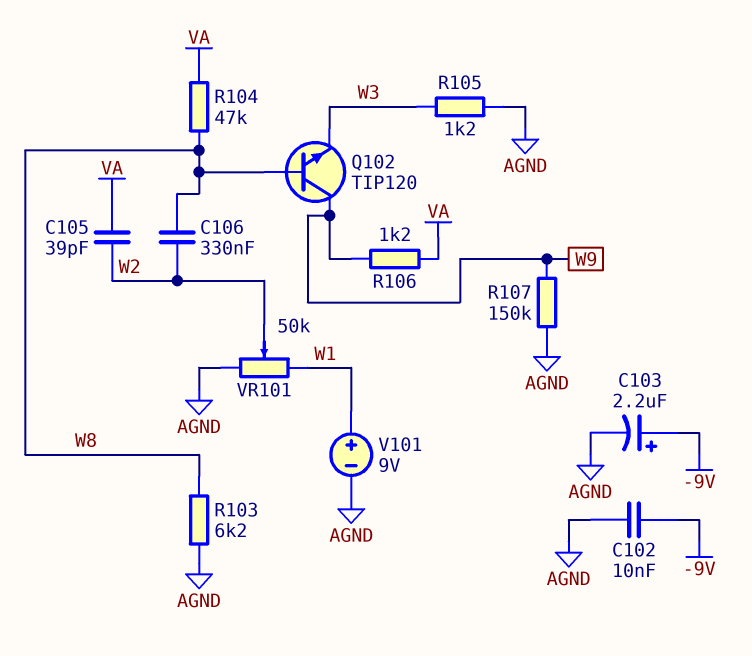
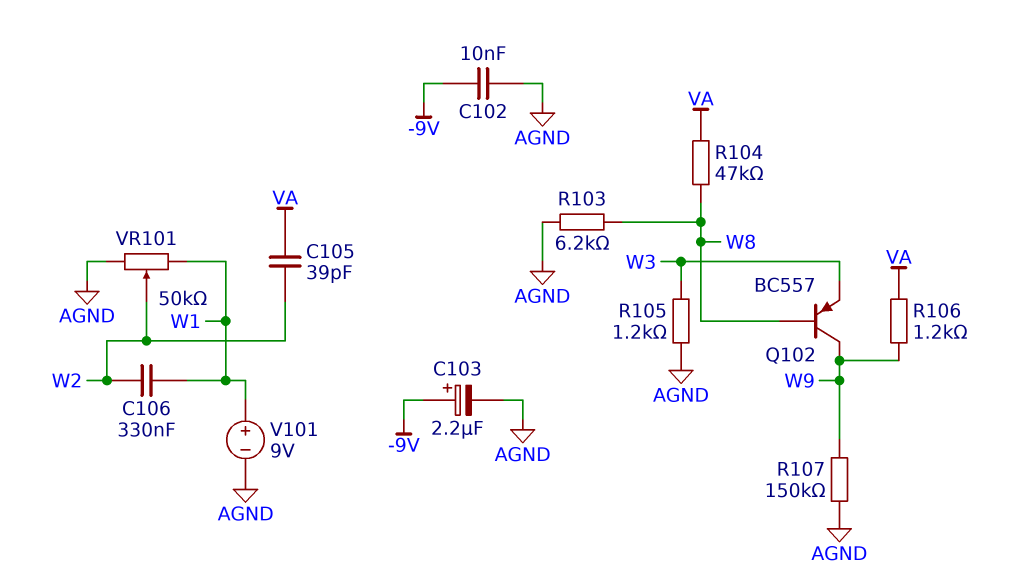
C106: 330nF (W2, W8) -> 330nF (W1, W2)
Q102: NPN TIP120 (B W8, C W9, E W3) -> PNP BC557 (B W8, C W9, E W3)

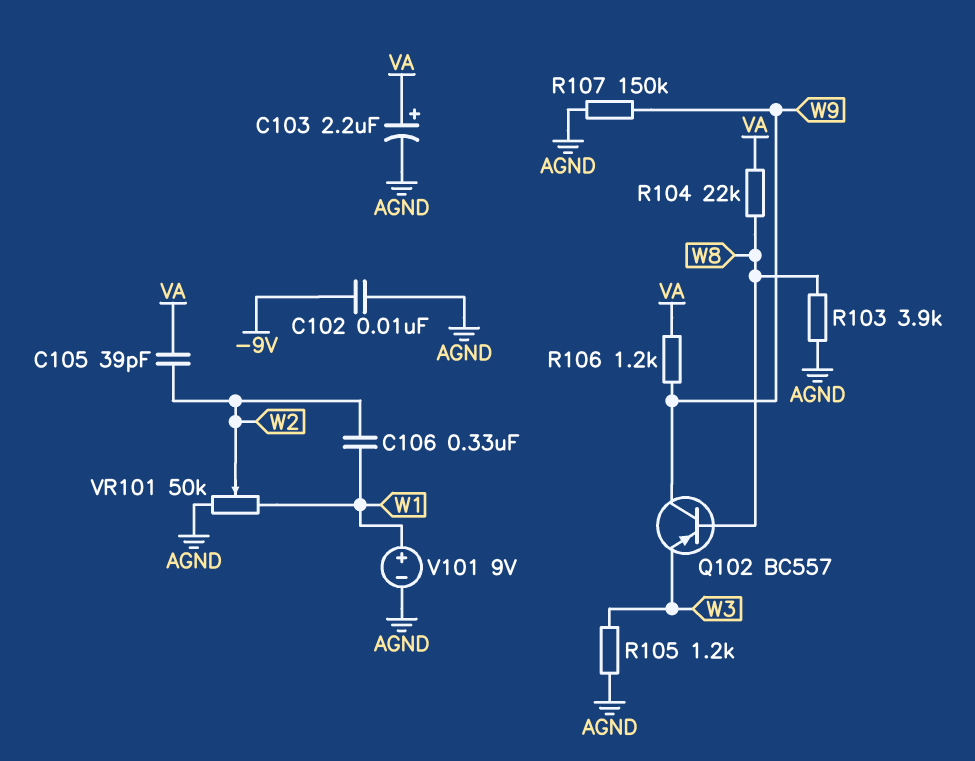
C103: 2.2uF (plus -9V, minus AGND) -> 2.2uF (plus VA, minus AGND)
R103: 6.2k (AGND, W8) -> 3.9k (AGND, W8)
R104: 47k (VA, W8) -> 22k (VA, W8)

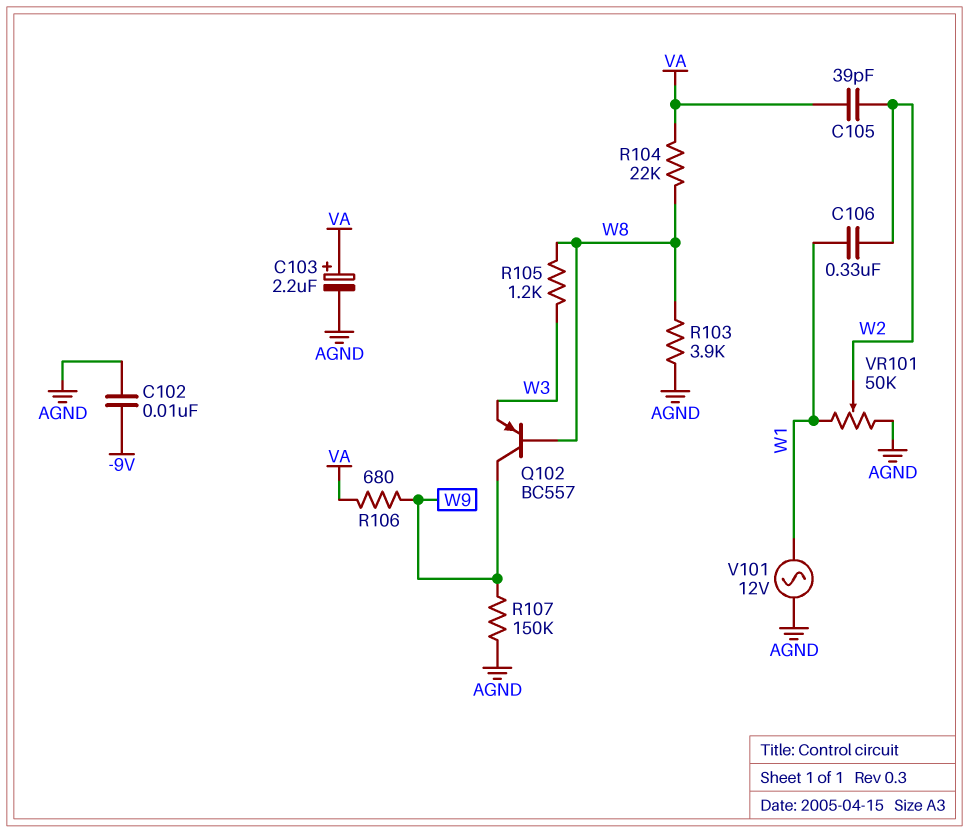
R105: 1.2k (AGND, W3) -> 1.2k (W3, W8)
R106: 1.2k (VA, W9) -> 680 (VA, W9)
V101: 9V (plus W1, minus AGND) -> AC 12V (AGND, W1)

